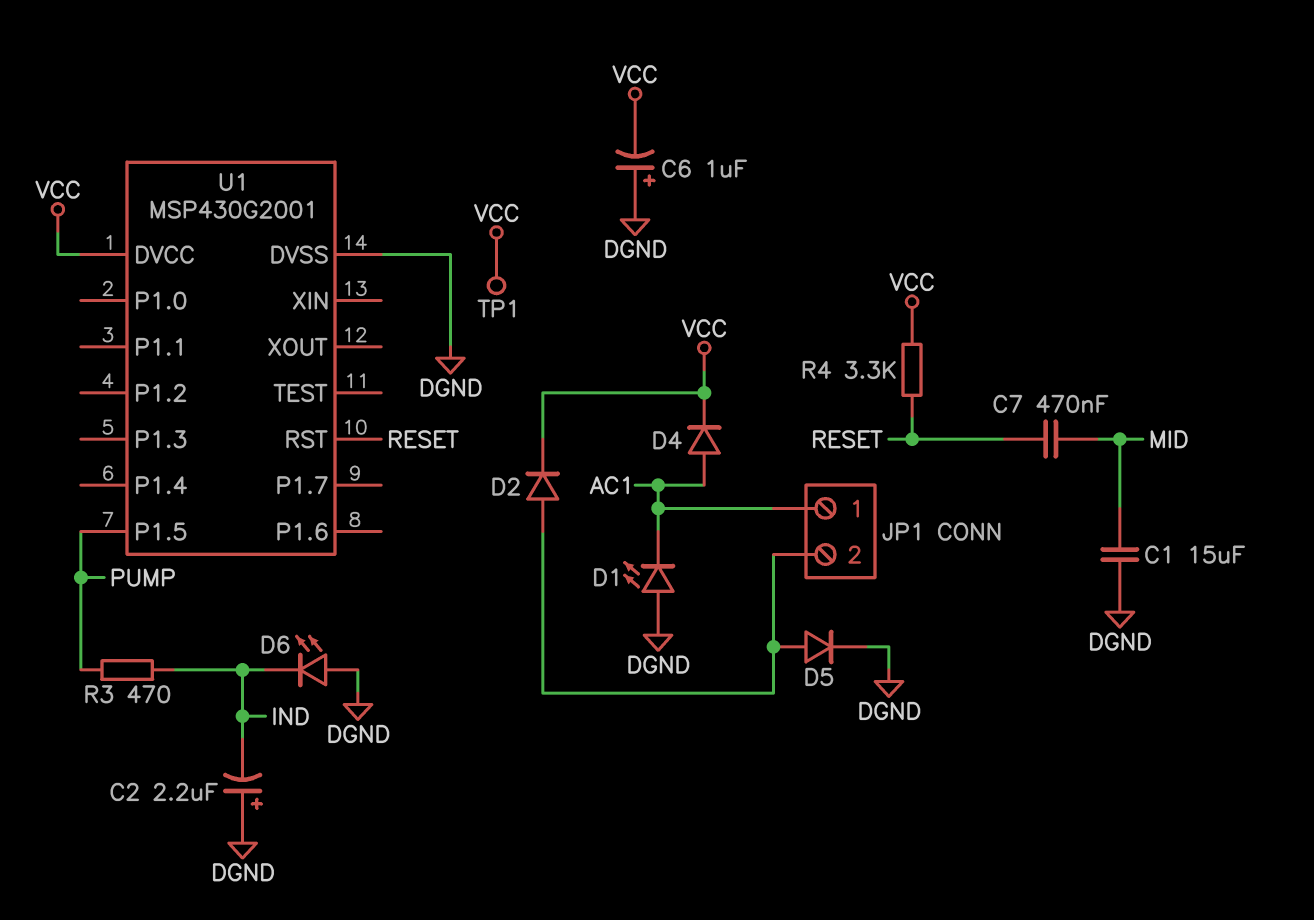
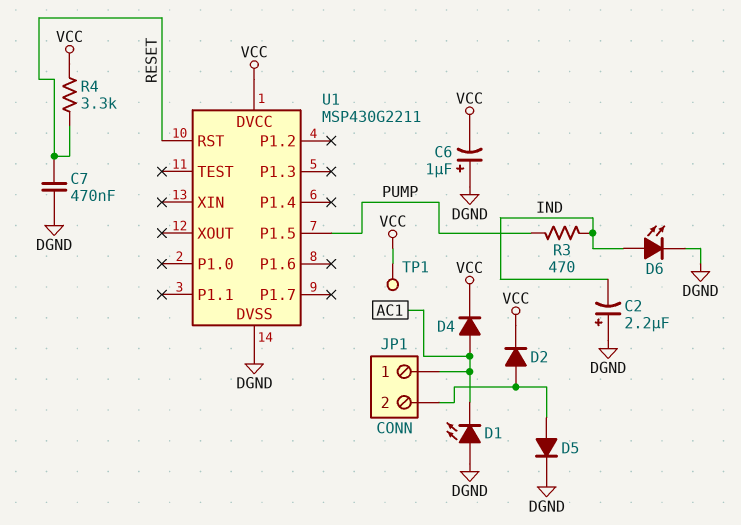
C1: 15uF (DGND, MID) -> none
C7: 470nF (MID, RESET) -> 470nF (DGND, RESET)
D6: LED (A DGND, K IND) -> LED (A IND, K DGND)
U1: MSP430G2001 -> MSP430G2211

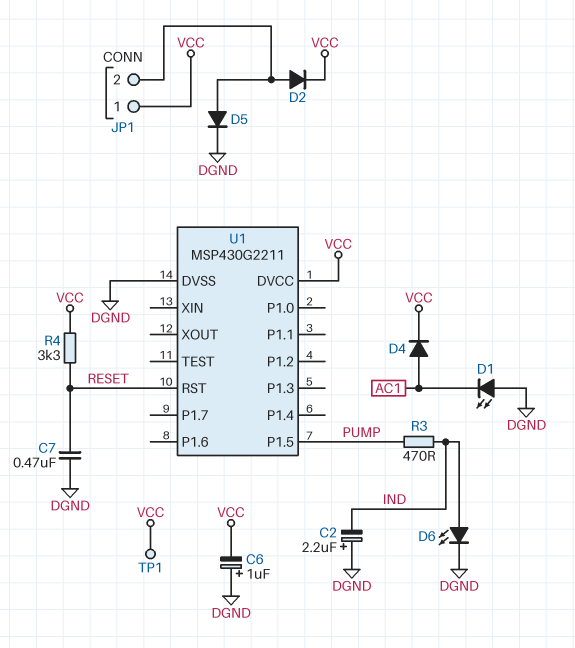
JP1 pin 1: AC1 -> VCC

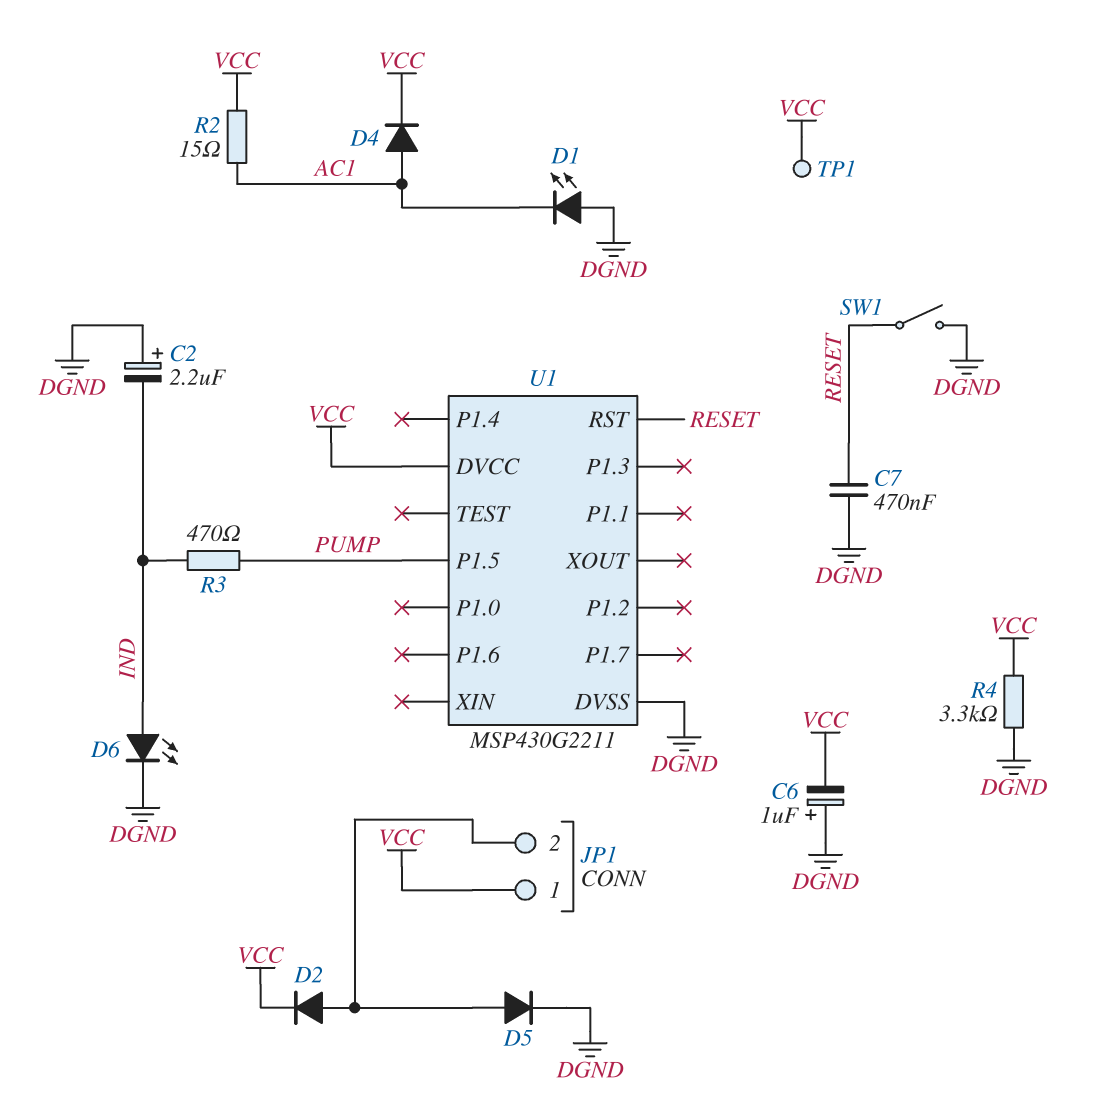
R2: none -> 15 (AC1, VCC)
R4: 3.3k (RESET, VCC) -> 3.3k (DGND, VCC)
SW1: none -> switch (DGND, RESET)

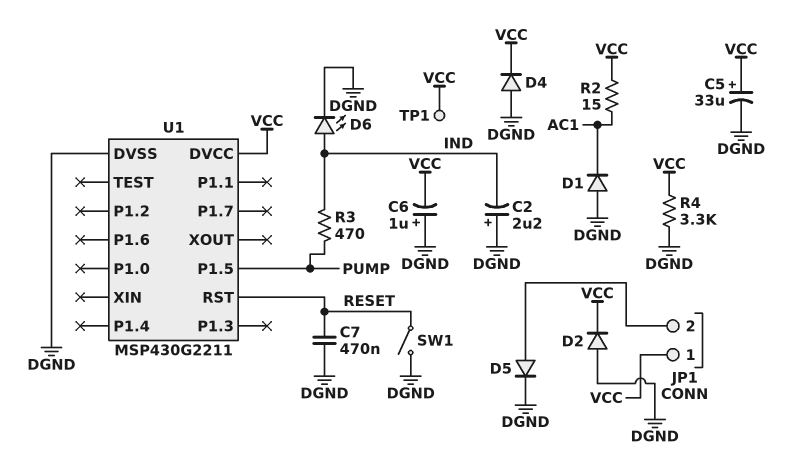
C5: none -> 33uF (plus VCC, minus DGND)
D1: LED (A DGND, K AC1) -> diode (A DGND, K AC1)
D2: diode (A JP1/2, K VCC) -> diode (A DGND, K VCC)
D4: diode (A AC1, K VCC) -> diode (A DGND, K VCC)

